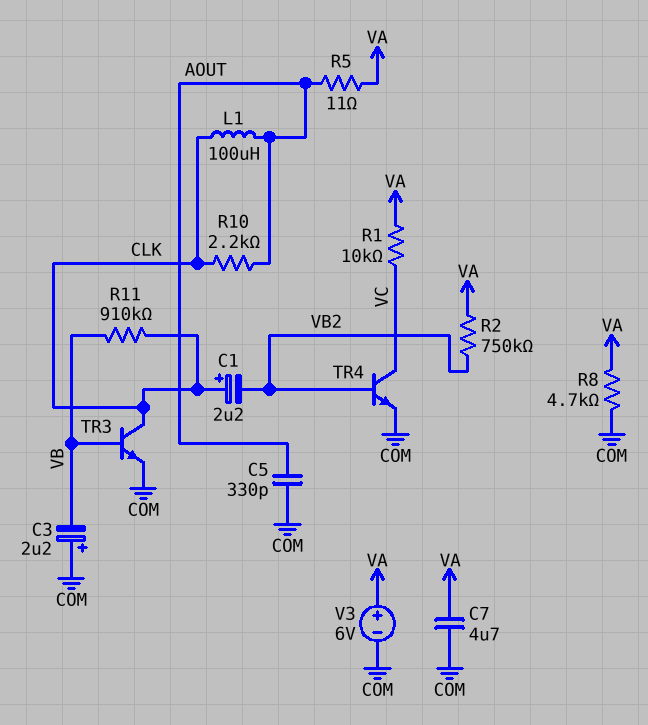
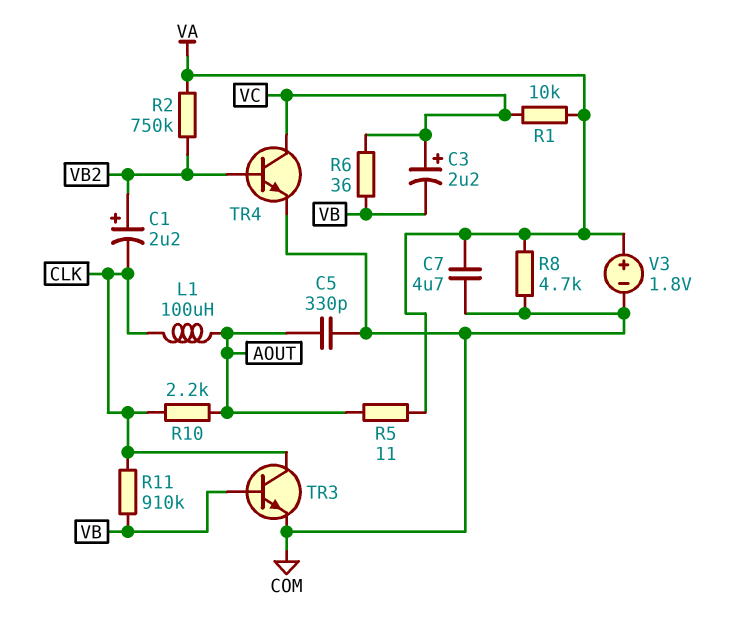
C1: 2.2uF (plus CLK, minus VB2) -> 2.2uF (plus VB2, minus CLK)
C3: 2.2uF (plus COM, minus VB) -> 2.2uF (plus VC, minus VB)
R6: none -> 36 (VB, VC)
V3: 6V (plus VA, minus COM) -> 1.8V (plus VA, minus COM)

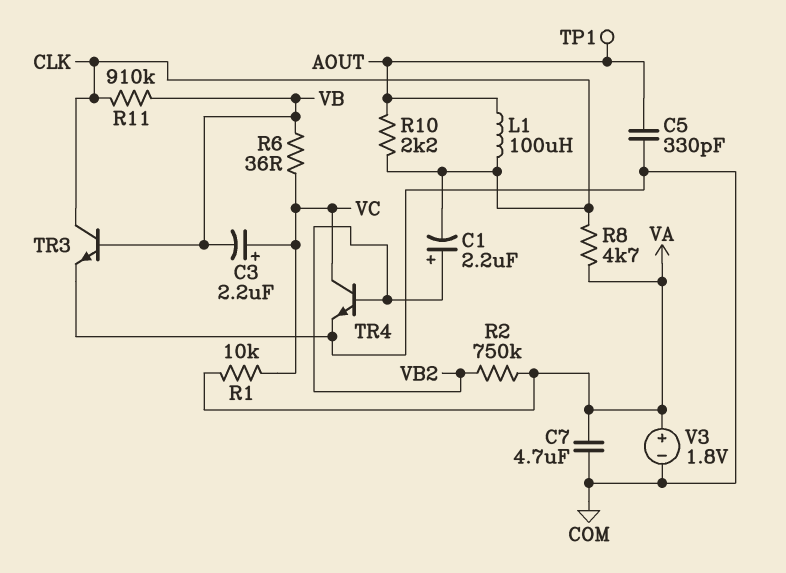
R5: 11 (AOUT, VA) -> none
R8: 4.7k (COM, VA) -> 4.7k (CLK, VA)
TP1: none -> test point (AOUT)

